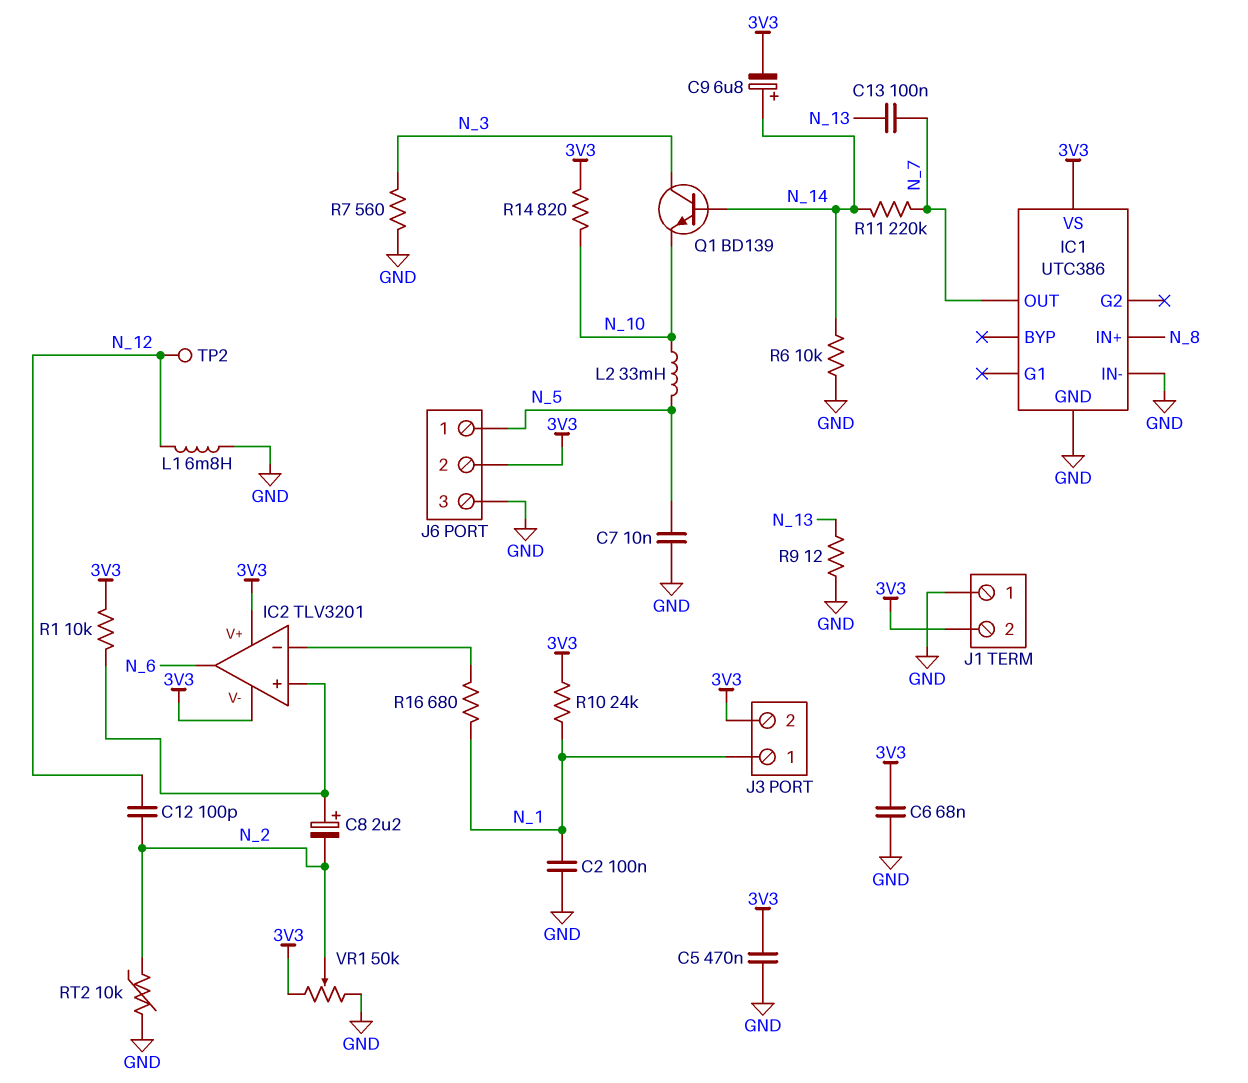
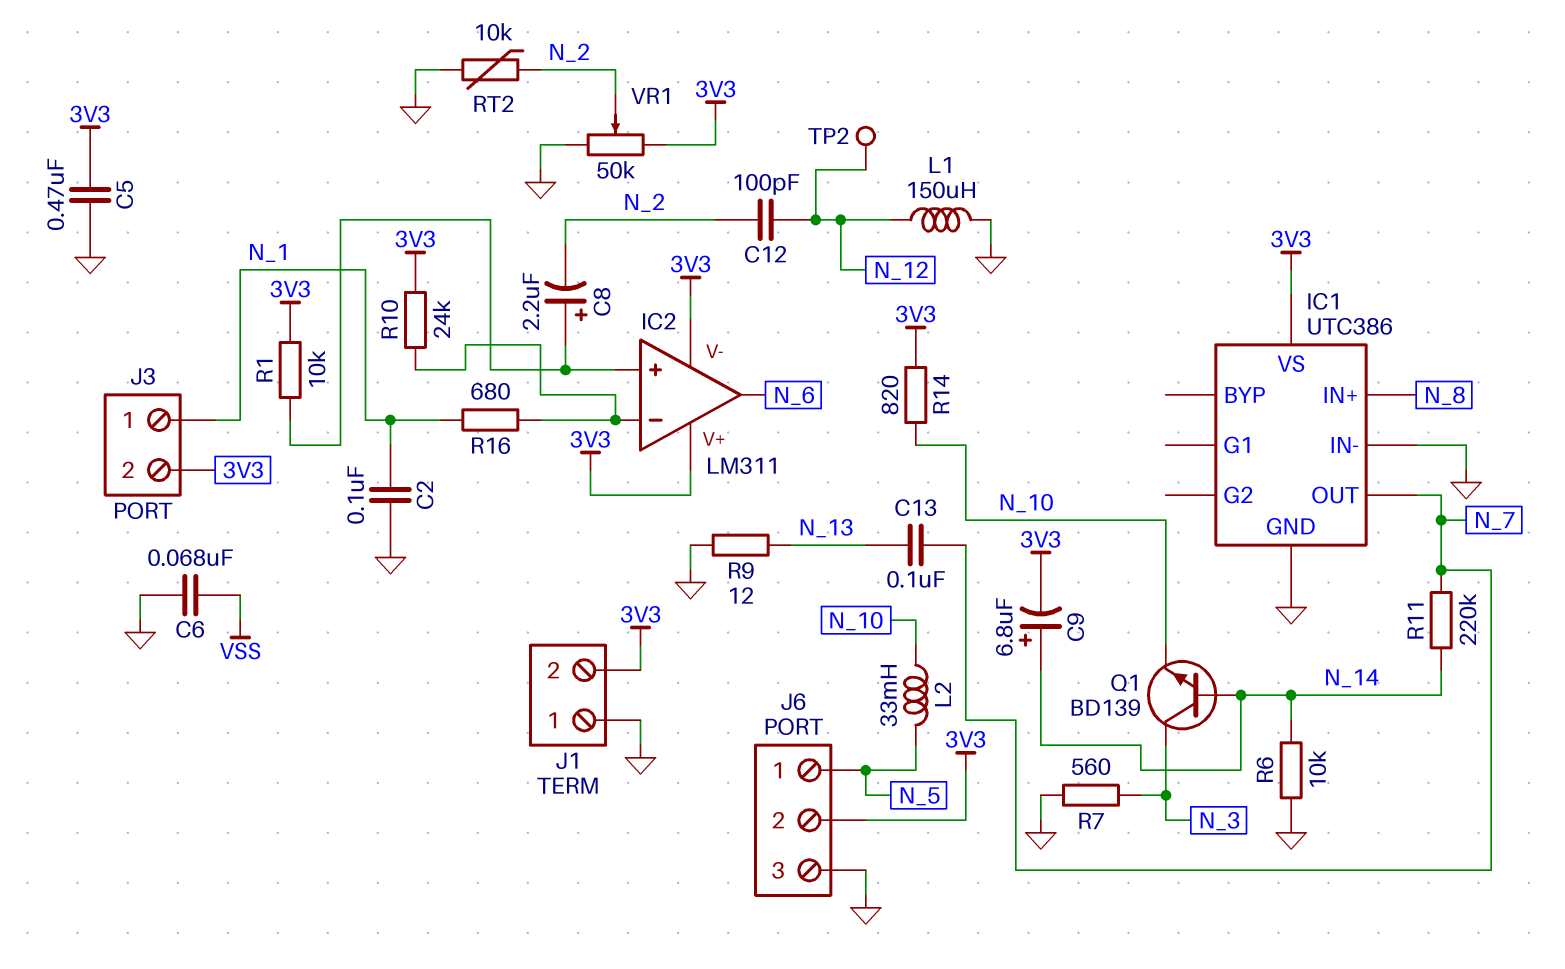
C6: 68nF (3V3, GND) -> 68nF (GND, VSS)
C7: 10nF (GND, N_5) -> none
IC2: TLV3201 -> LM311
L1: 6.8mH (GND, N_12) -> 150uH (GND, N_12)
R10: 24k (3V3, N_1) -> 24k (3V3, IC2/in-)

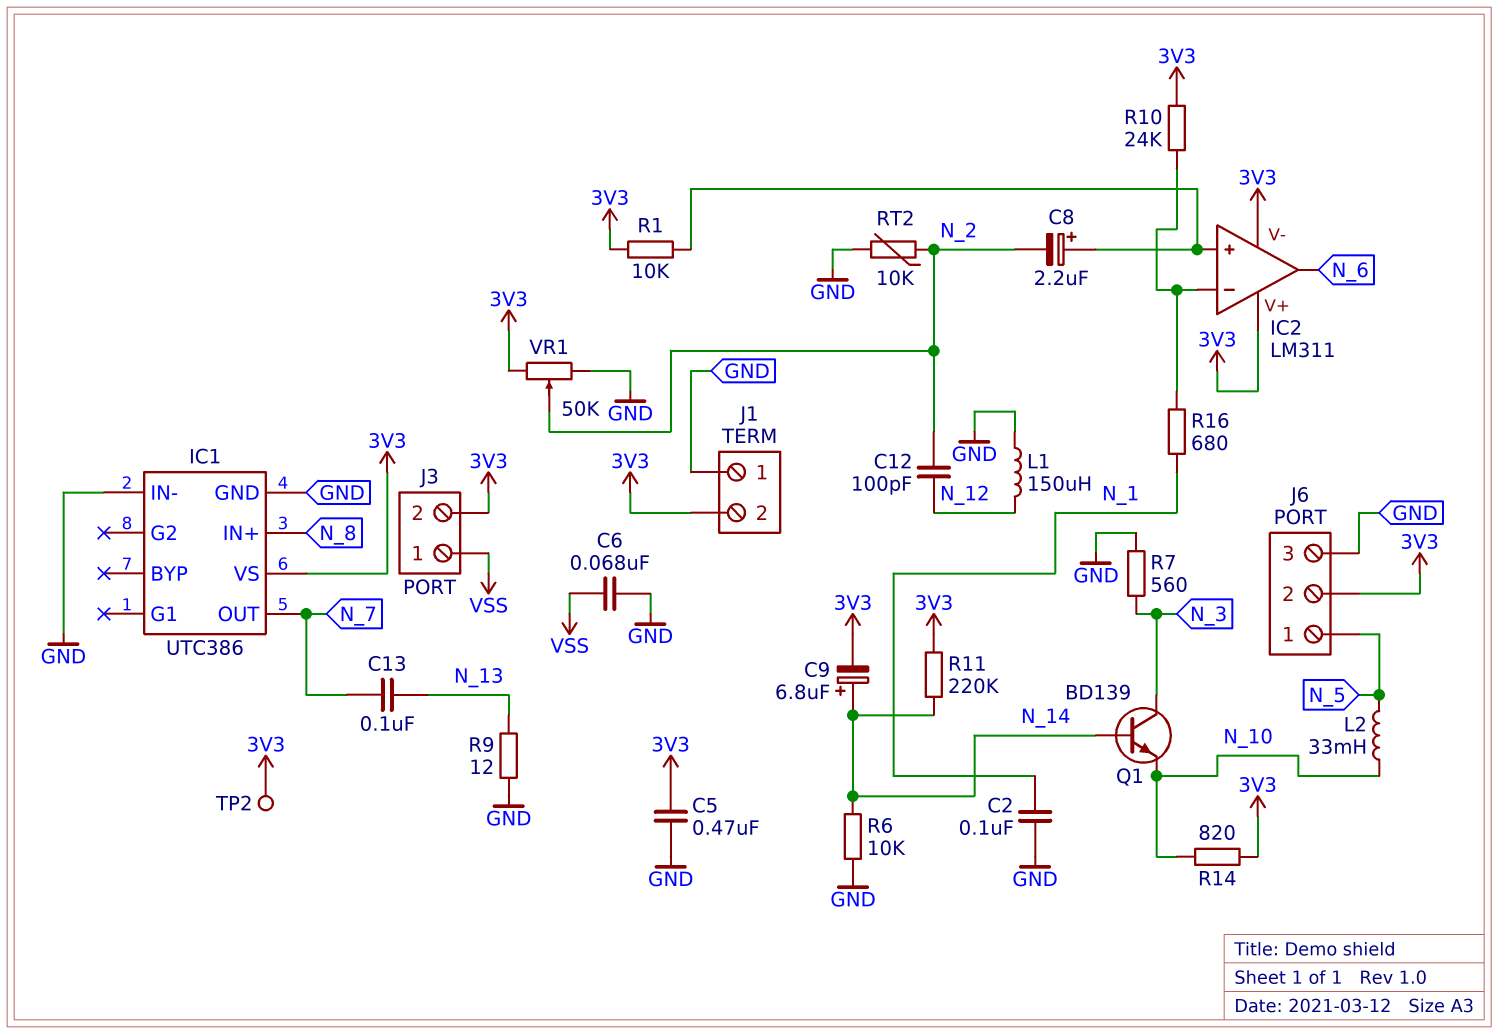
J3 pin 1: N_1 -> VSS
R11: 220k (N_7, N_14) -> 220k (3V3, N_14)
TP2: test point (N_12) -> test point (3V3)

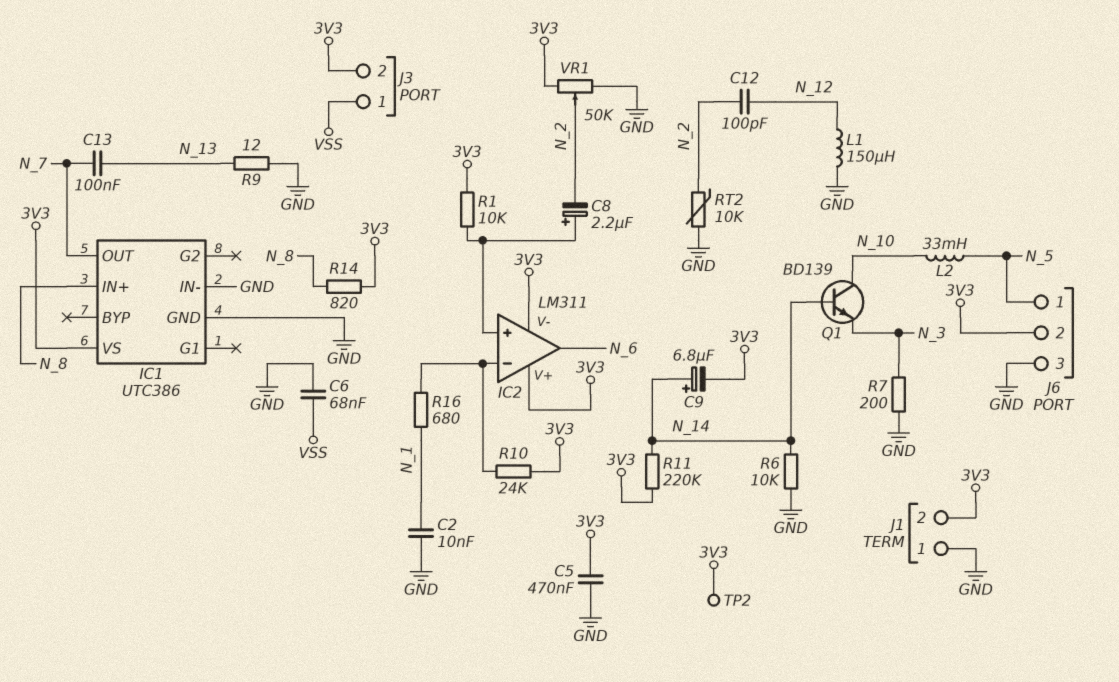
C2: 100nF (GND, N_1) -> 10nF (GND, N_1)
Q1: NPN BD139 (B N_14, C N_3, E N_10) -> NPN BD139 (B N_14, C N_10, E N_3)
R7: 560 (GND, N_3) -> 200 (GND, N_3)
R14: 820 (3V3, N_10) -> 820 (3V3, N_8)

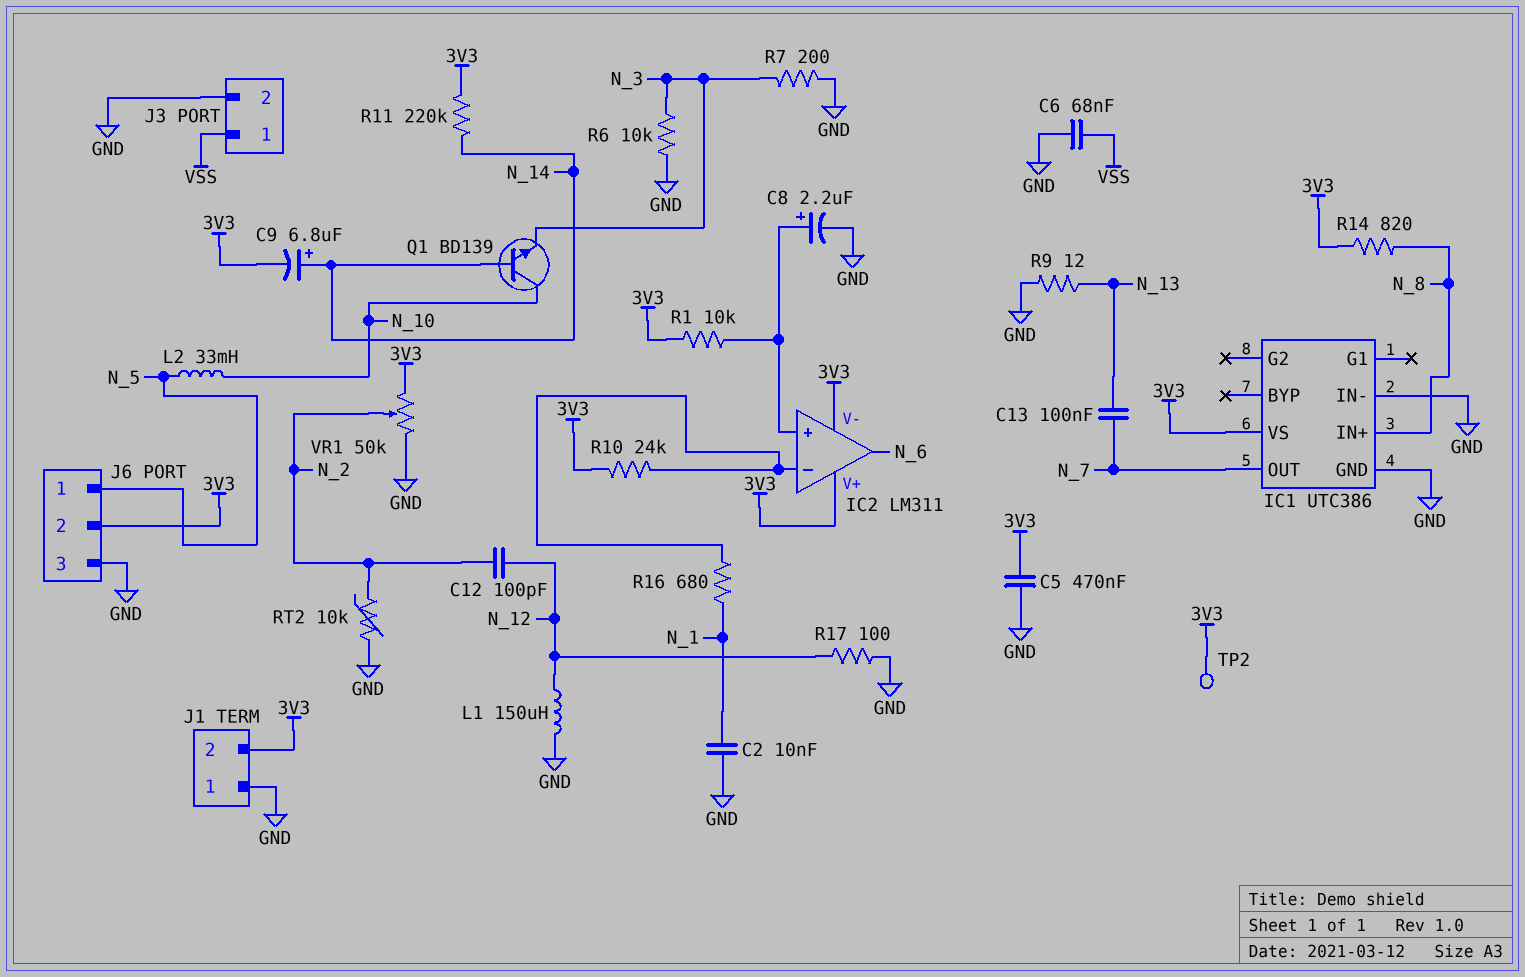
C8: 2.2uF (plus IC2/in+, minus N_2) -> 2.2uF (plus IC2/in+, minus GND)
J3 pin 2: 3V3 -> GND
R6: 10k (GND, N_14) -> 10k (GND, N_3)
R17: none -> 100 (GND, N_12)

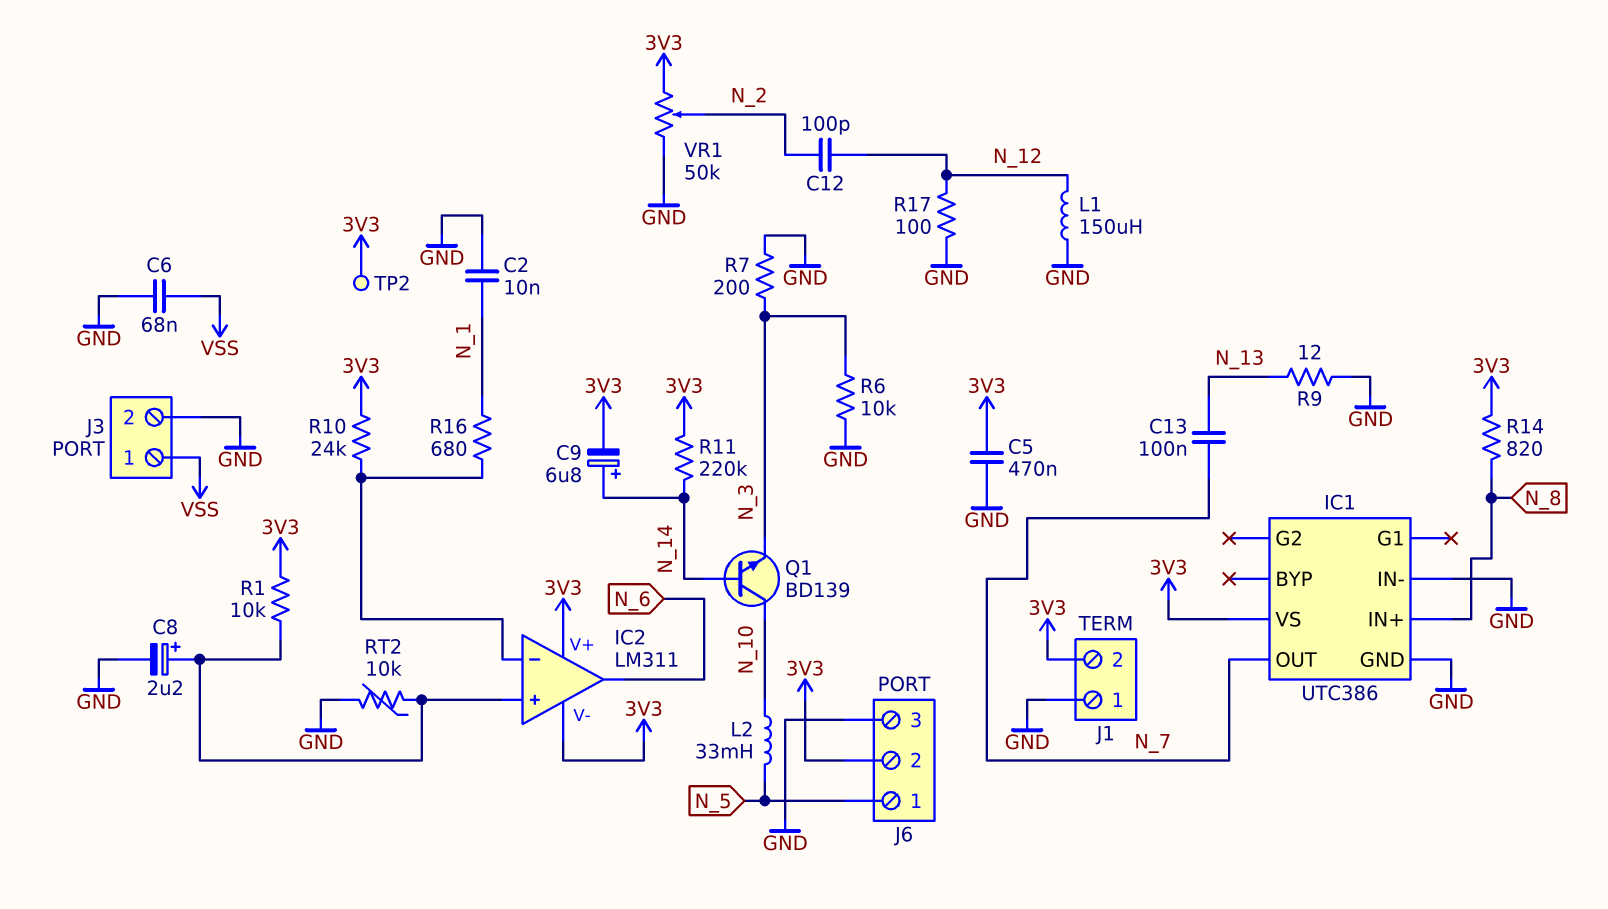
RT2: 10k (GND, N_2) -> 10k (GND, IC2/in+)

